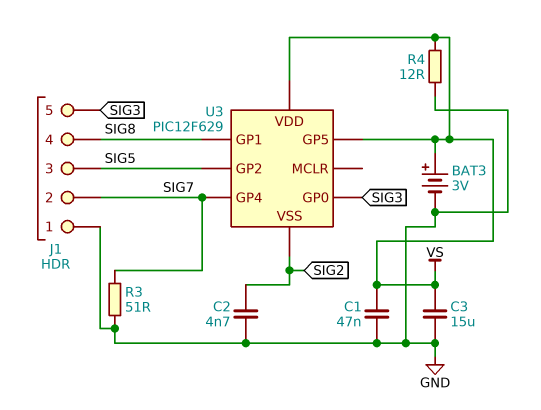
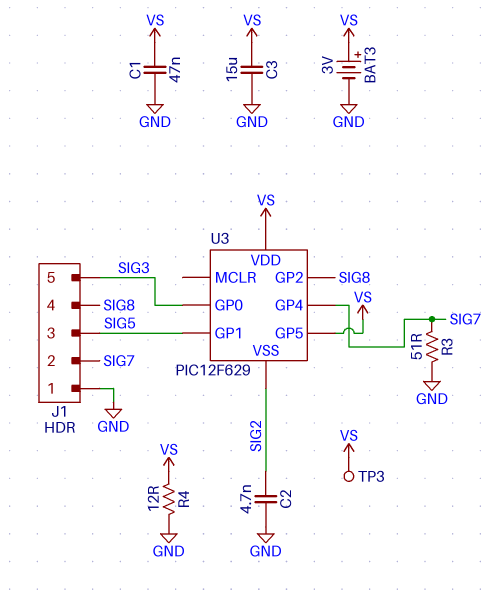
TP3: none -> test point (VS)
U3 pin GP1: SIG8 -> SIG5
U3 pin GP2: SIG5 -> SIG8

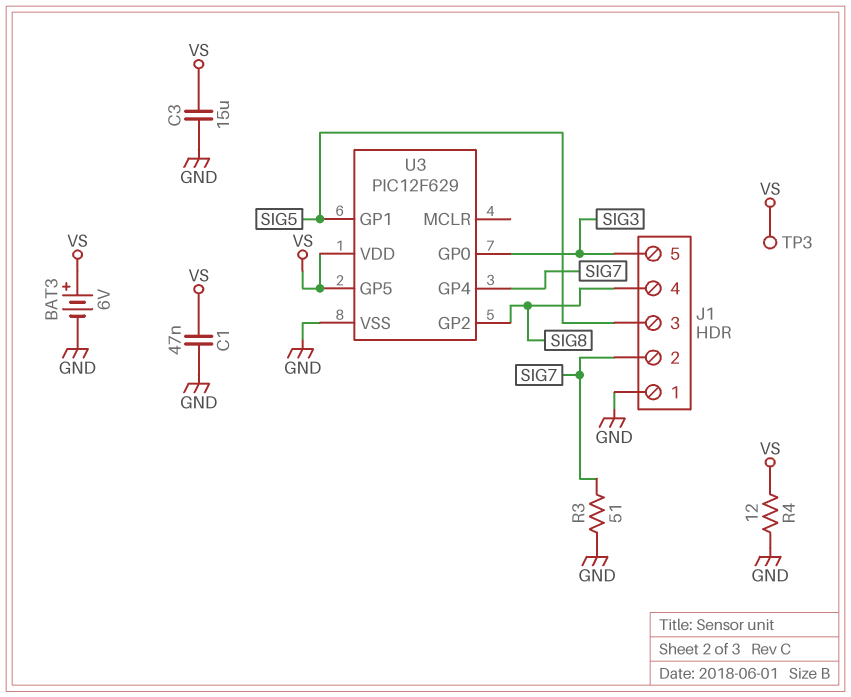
BAT3: 3V (plus VS, minus GND) -> 6V (plus VS, minus GND)
C2: 4.7nF (GND, SIG2) -> none
U3 pin VSS: SIG2 -> GND

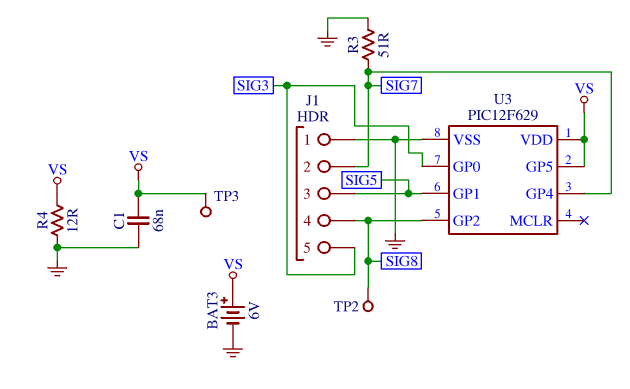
C1: 47nF (GND, VS) -> 68nF (GND, VS)
C3: 15uF (GND, VS) -> none
TP2: none -> test point (SIG8)

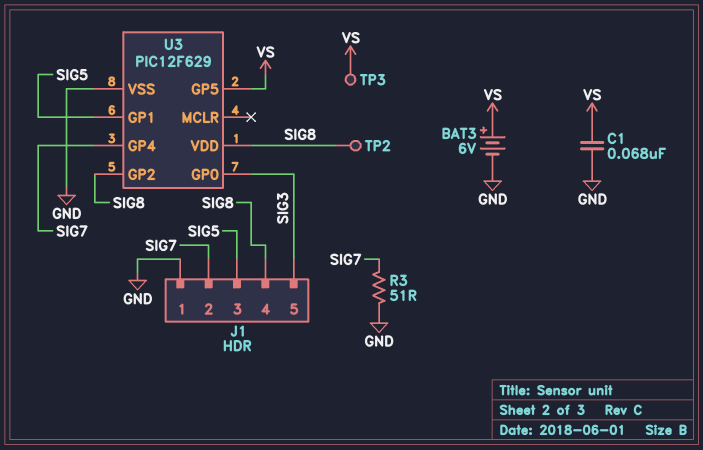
R4: 12 (GND, VS) -> none
U3 pin VDD: VS -> SIG8

